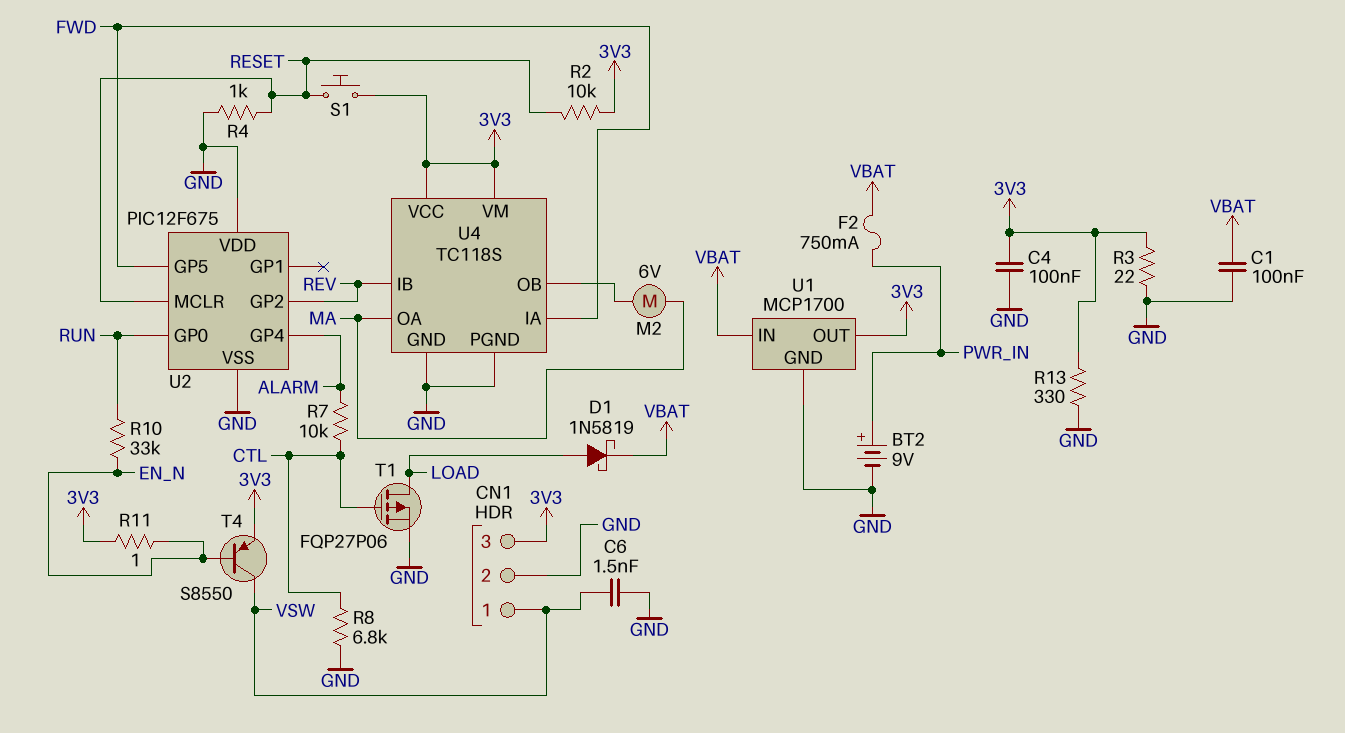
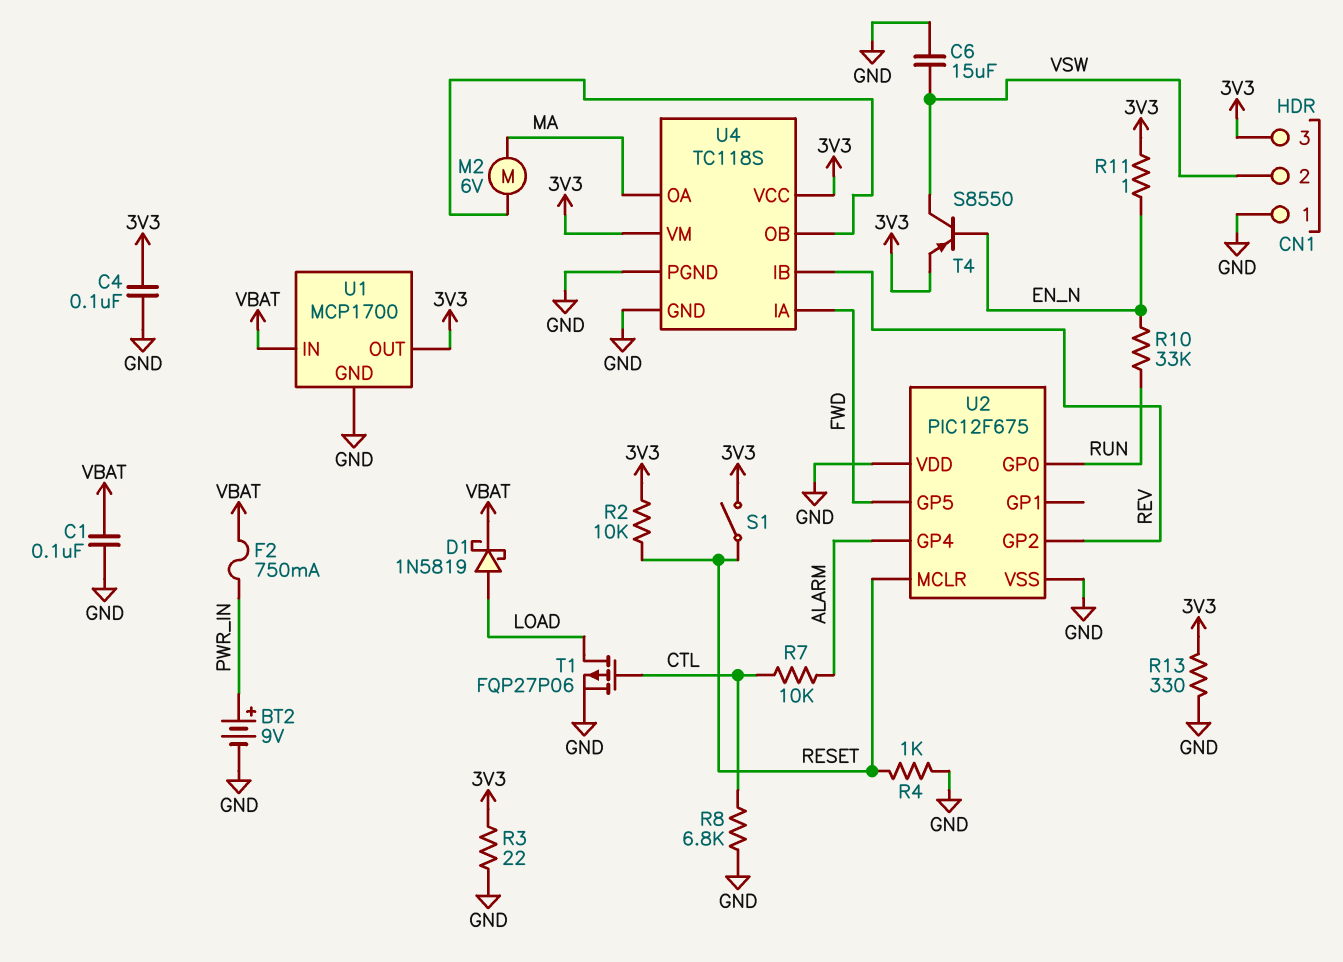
C6: 1.5nF (GND, VSW) -> 15uF (GND, VSW)
CN1 pin 1: VSW -> GND
CN1 pin 2: GND -> VSW
S1: button (3V3, RESET) -> switch (3V3, RESET)

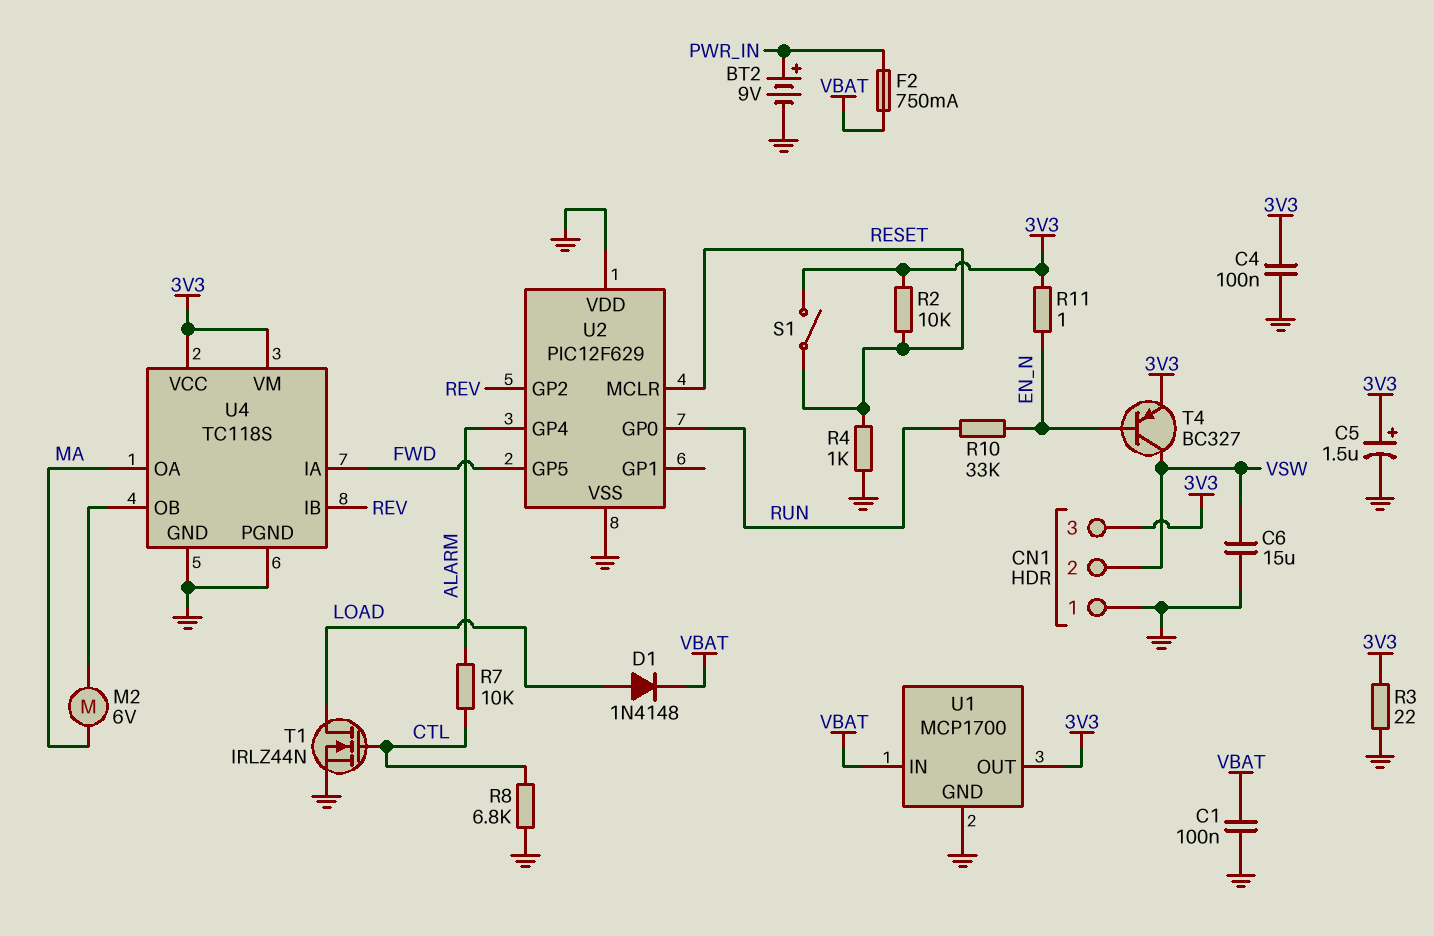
C5: none -> 1.5uF (plus 3V3, minus GND)
D1: schottky 1N5819 (A LOAD, K VBAT) -> diode 1N4148 (A LOAD, K VBAT)
R13: 330 (3V3, GND) -> none
T1: PMOS FQP27P06 (G CTL, D LOAD, S GND) -> NMOS IRLZ44N (G CTL, D LOAD, S GND)
T4: PNP S8550 (B EN_N, C VSW, E 3V3) -> PNP BC327 (B EN_N, C VSW, E 3V3)
U2: PIC12F675 -> PIC12F629

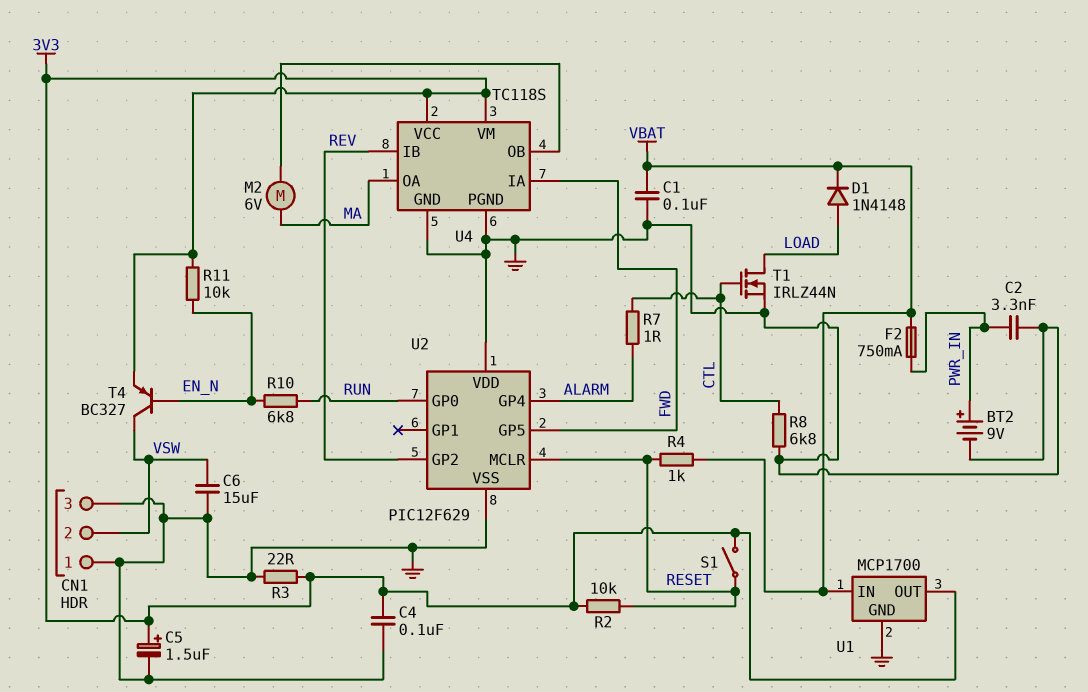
C2: none -> 3.3nF (GND, PWR_IN)
CN1 pin 3: 3V3 -> GND
R4: 1k (GND, RESET) -> 1k (RESET, VBAT)
R7: 10k (ALARM, CTL) -> 1 (ALARM, CTL)
R10: 33k (EN_N, RUN) -> 6.8k (EN_N, RUN)
R11: 1 (3V3, EN_N) -> 10k (3V3, EN_N)

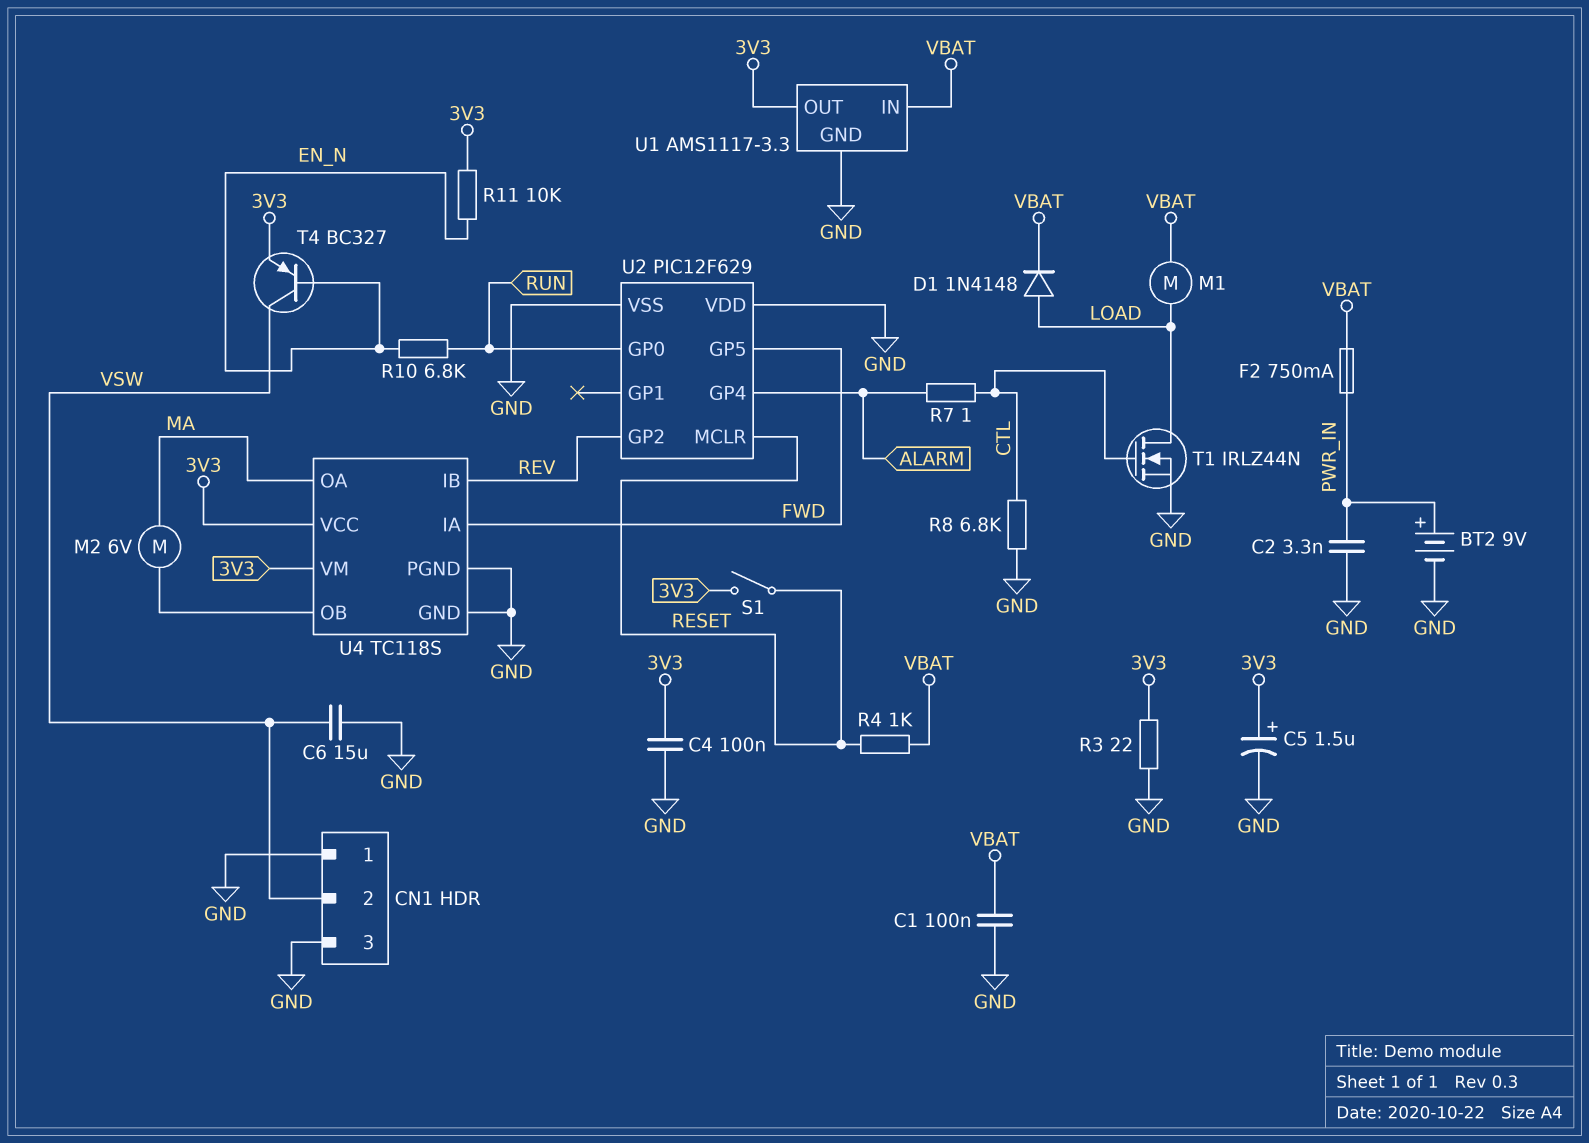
M1: none -> motor (LOAD, VBAT)
R2: 10k (3V3, RESET) -> none
U1: MCP1700 -> AMS1117-3.3

